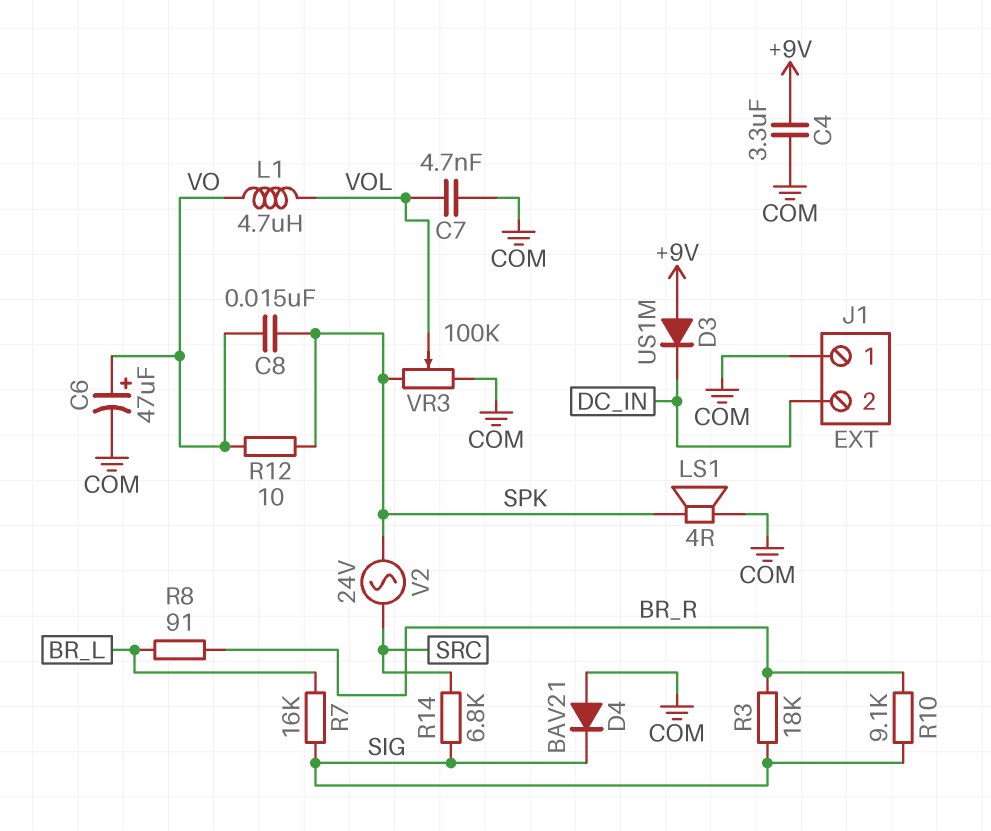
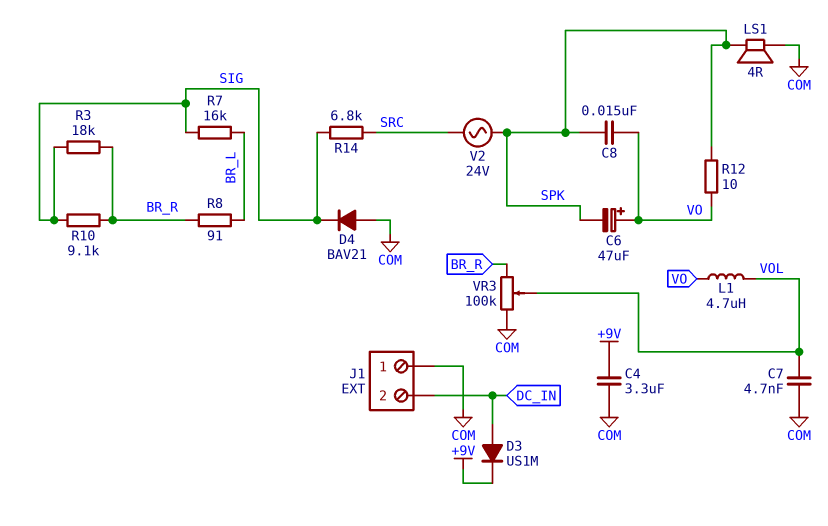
C6: 47uF (plus VO, minus COM) -> 47uF (plus VO, minus SPK)
D3: diode US1M (A +9V, K DC_IN) -> diode US1M (A DC_IN, K +9V)
VR3: 100k (COM, SPK, wiper VOL) -> 100k (BR_R, COM, wiper VOL)

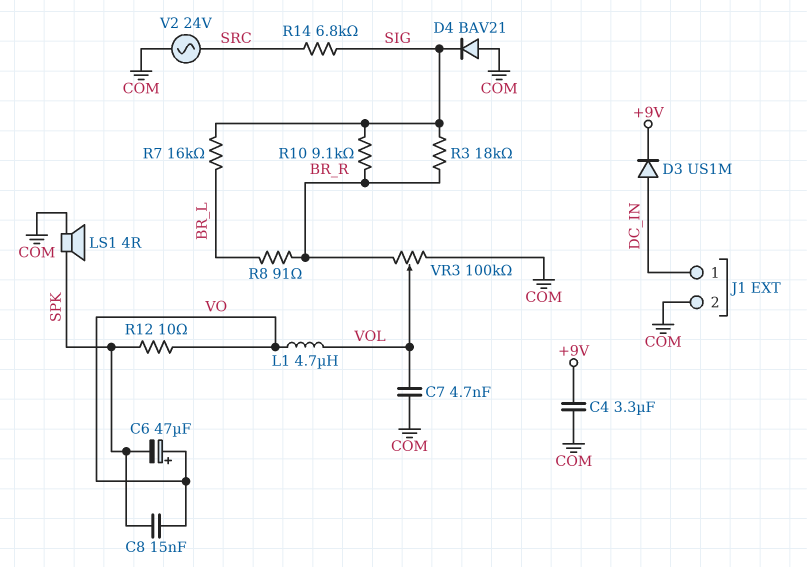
J1 pin 1: COM -> DC_IN
J1 pin 2: DC_IN -> COM
V2: AC 24V (SPK, SRC) -> AC 24V (COM, SRC)

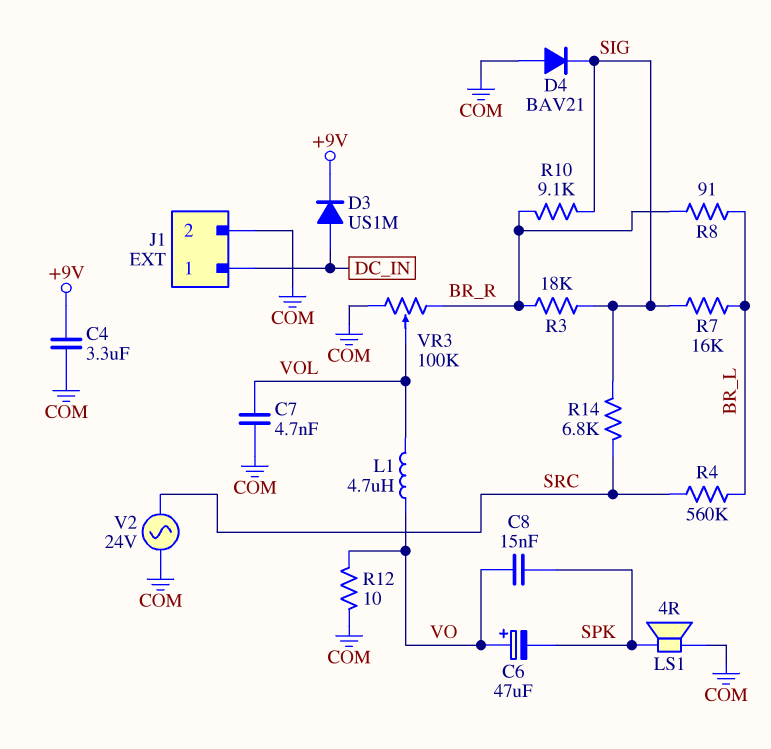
R4: none -> 560k (BR_L, SRC)
R12: 10 (SPK, VO) -> 10 (COM, VO)

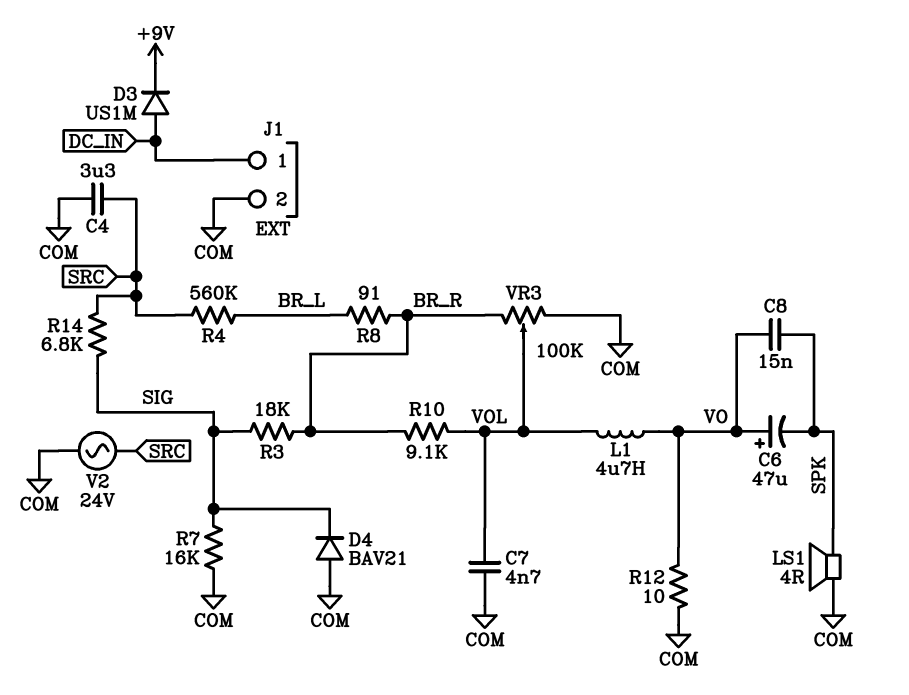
C4: 3.3uF (+9V, COM) -> 3.3uF (COM, SRC)
R7: 16k (BR_L, SIG) -> 16k (COM, SIG)
R10: 9.1k (BR_R, SIG) -> 9.1k (BR_R, VOL)

